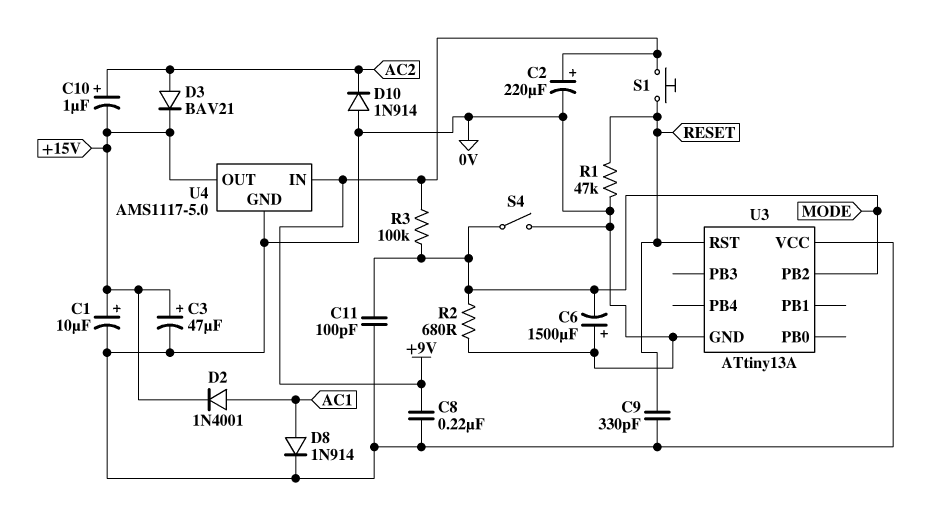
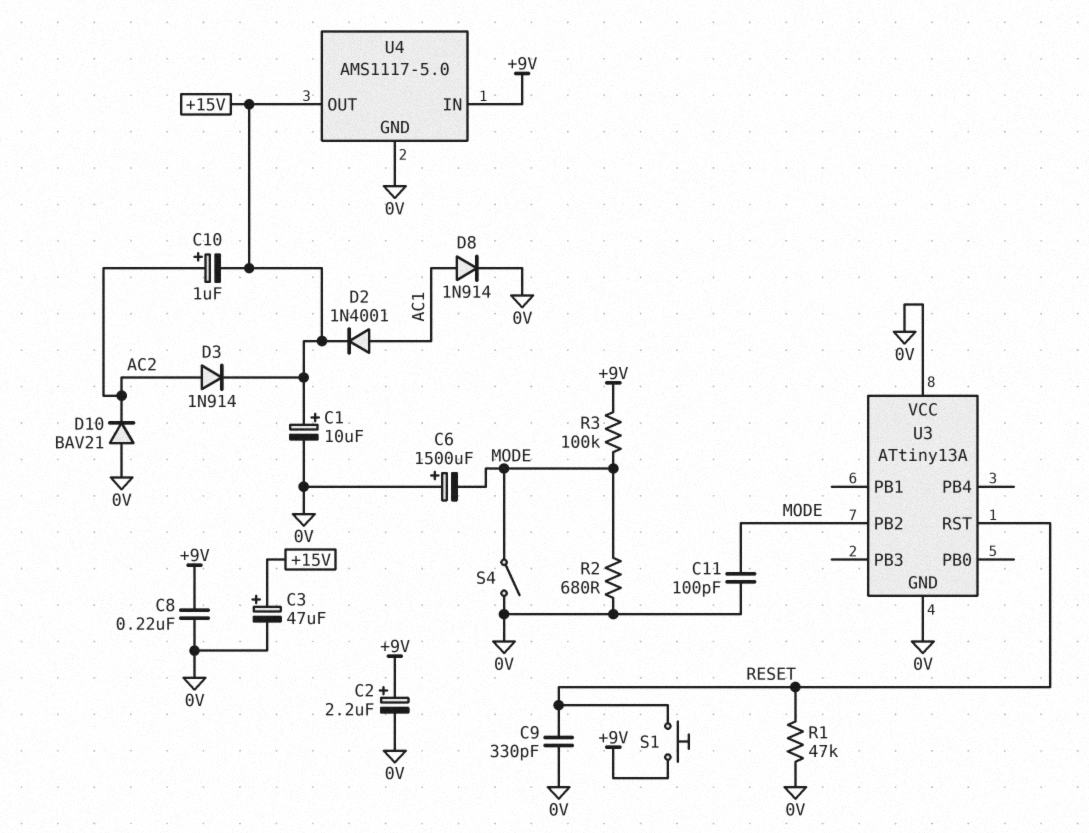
C2: 220uF (plus +9V, minus 0V) -> 2.2uF (plus +9V, minus 0V)
D3: diode BAV21 (A AC2, K +15V) -> diode 1N914 (A AC2, K +15V)
D10: diode 1N914 (A 0V, K AC2) -> diode BAV21 (A 0V, K AC2)

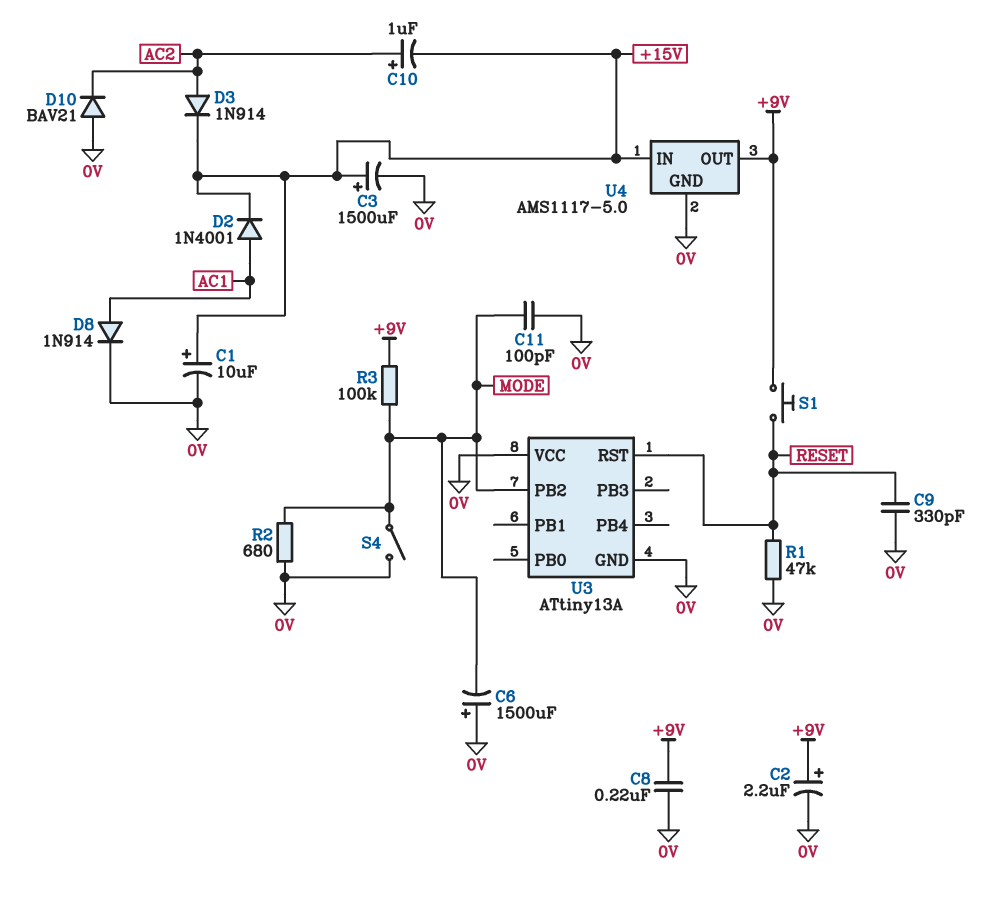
C3: 47uF (plus +15V, minus 0V) -> 1500uF (plus +15V, minus 0V)
U4 pin IN: +9V -> +15V
U4 pin OUT: +15V -> +9V

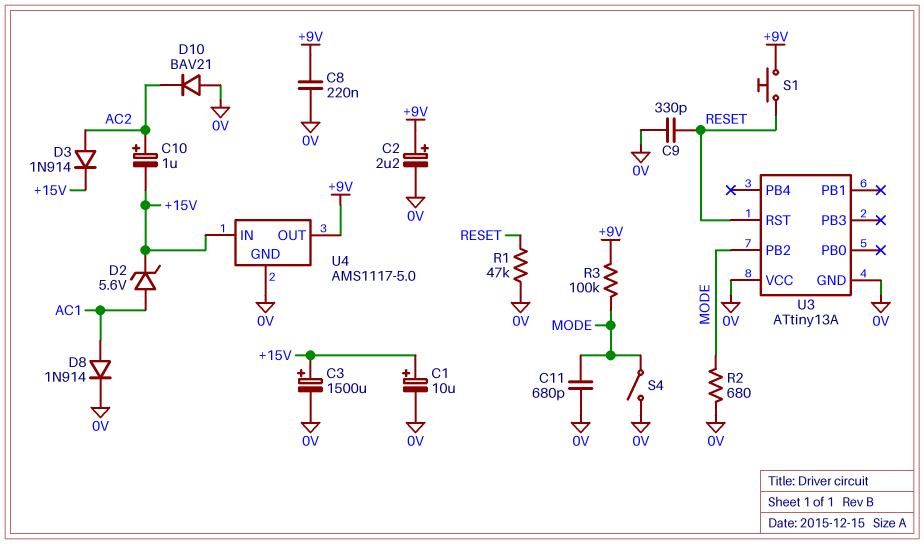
C6: 1500uF (plus 0V, minus MODE) -> none
C11: 100pF (0V, MODE) -> 680pF (0V, MODE)
D2: diode 1N4001 (A AC1, K +15V) -> zener 5.6V (A AC1, K +15V)

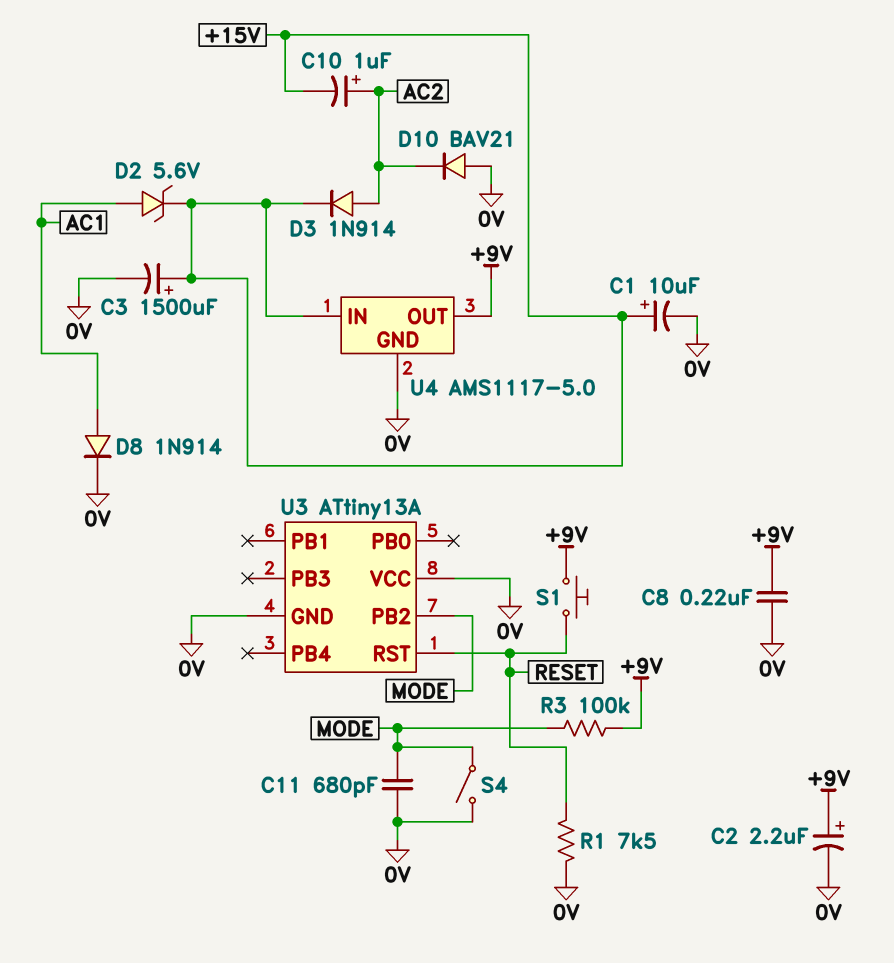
C9: 330pF (0V, RESET) -> none
R1: 47k (0V, RESET) -> 7.5k (0V, RESET)
R2: 680 (0V, MODE) -> none

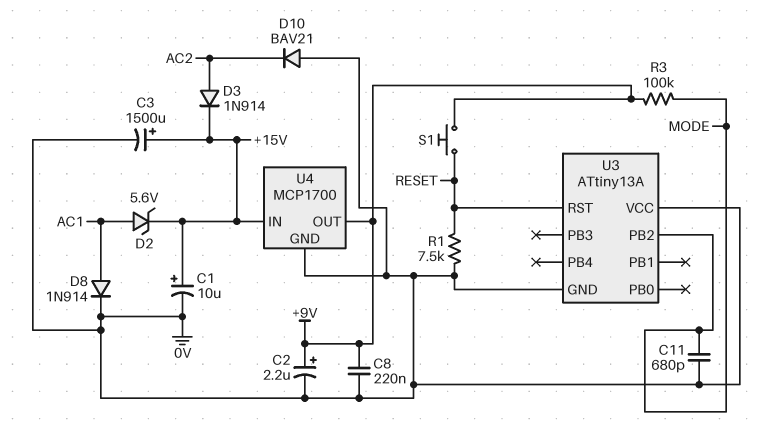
C10: 1uF (plus AC2, minus +15V) -> none
S4: switch (0V, MODE) -> none
U4: AMS1117-5.0 -> MCP1700

